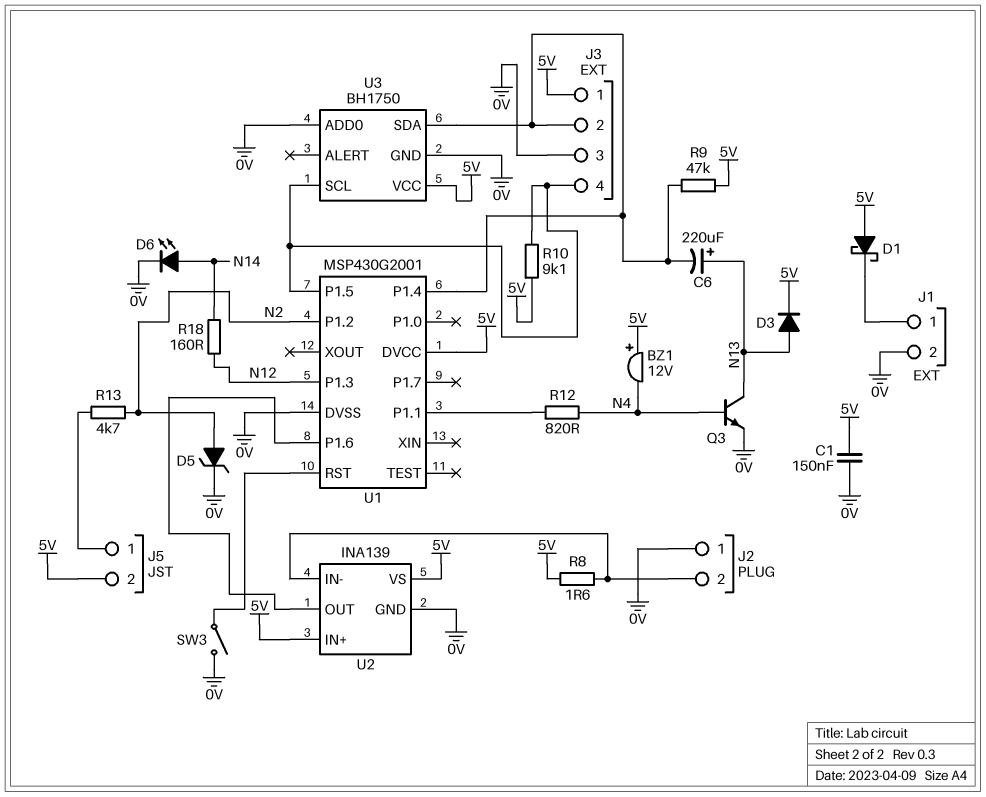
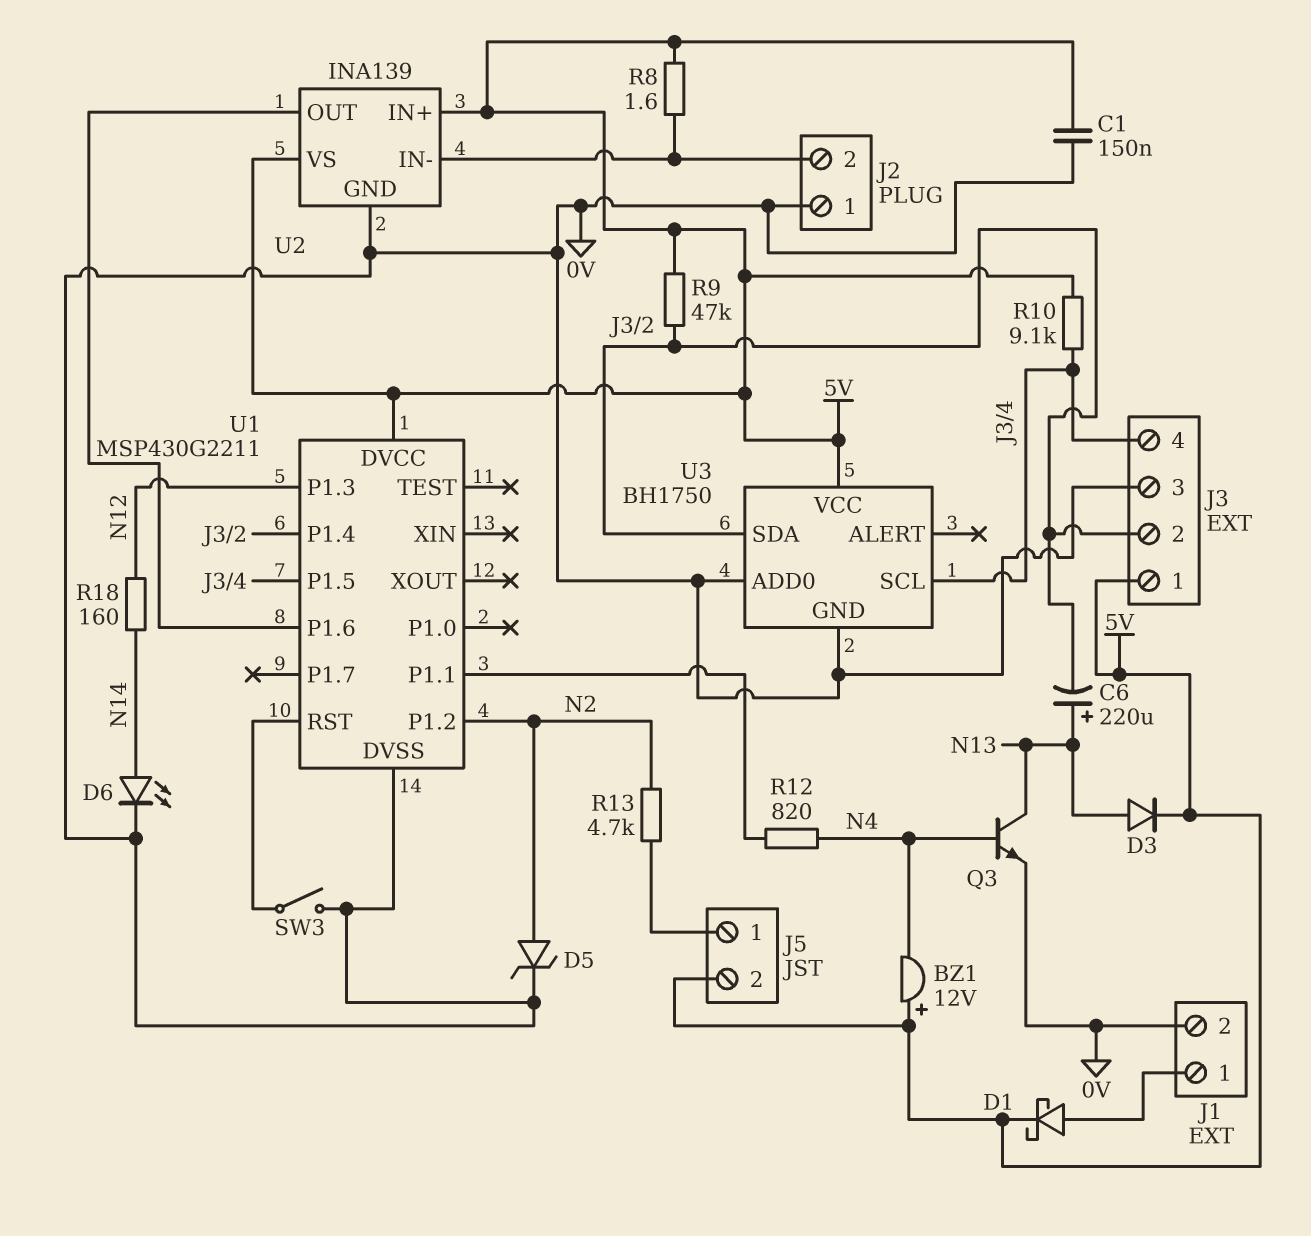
D1: schottky (A 5V, K J1/1) -> schottky (A J1/1, K 5V)
U1: MSP430G2001 -> MSP430G2211

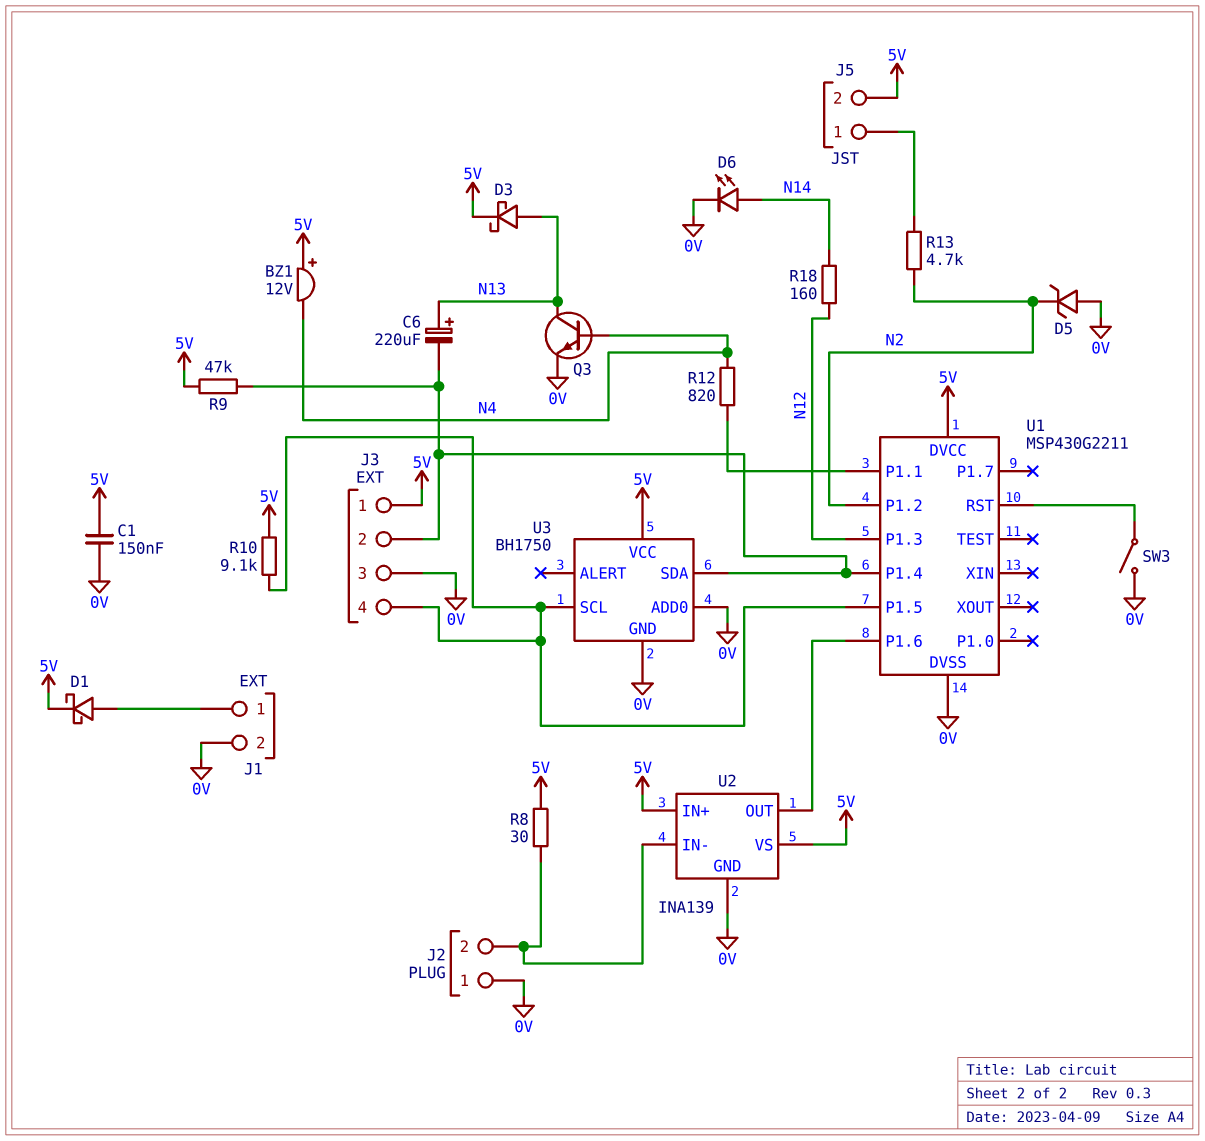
D3: diode (A N13, K 5V) -> schottky (A N13, K 5V)
D5: zener (A N2, K 0V) -> zener (A 0V, K N2)
R8: 1.6 (5V, J2/2) -> 30 (5V, J2/2)

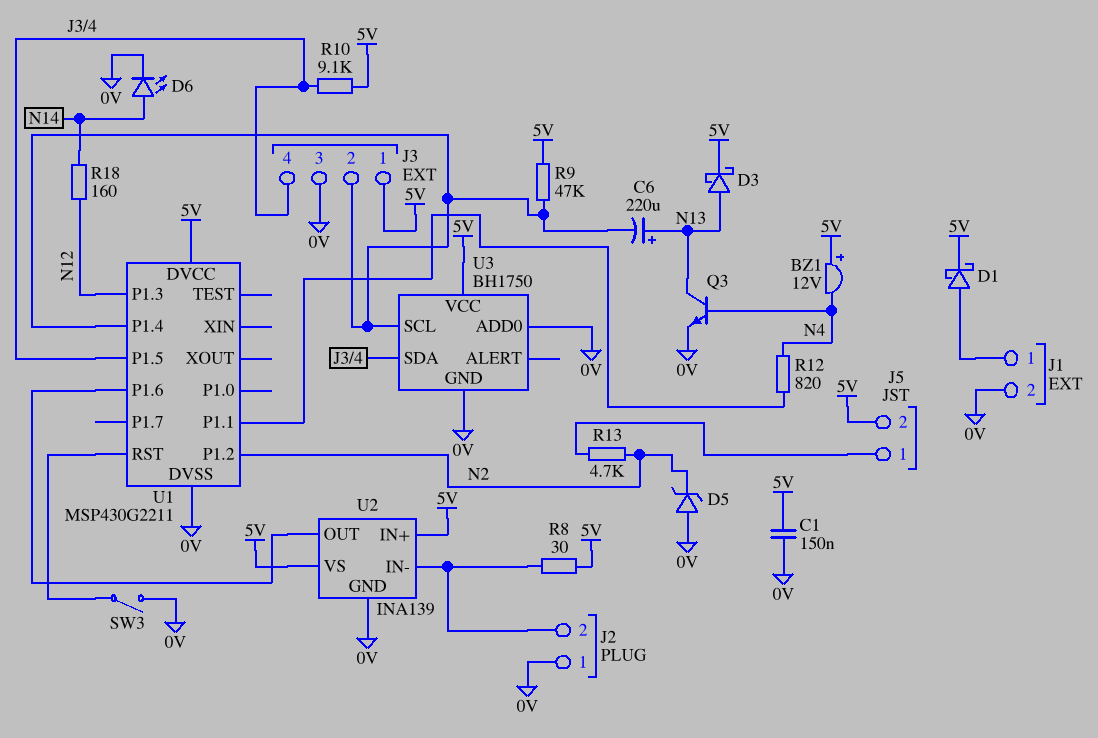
U3 pin SCL: J3/4 -> J3/2
U3 pin SDA: J3/2 -> J3/4

